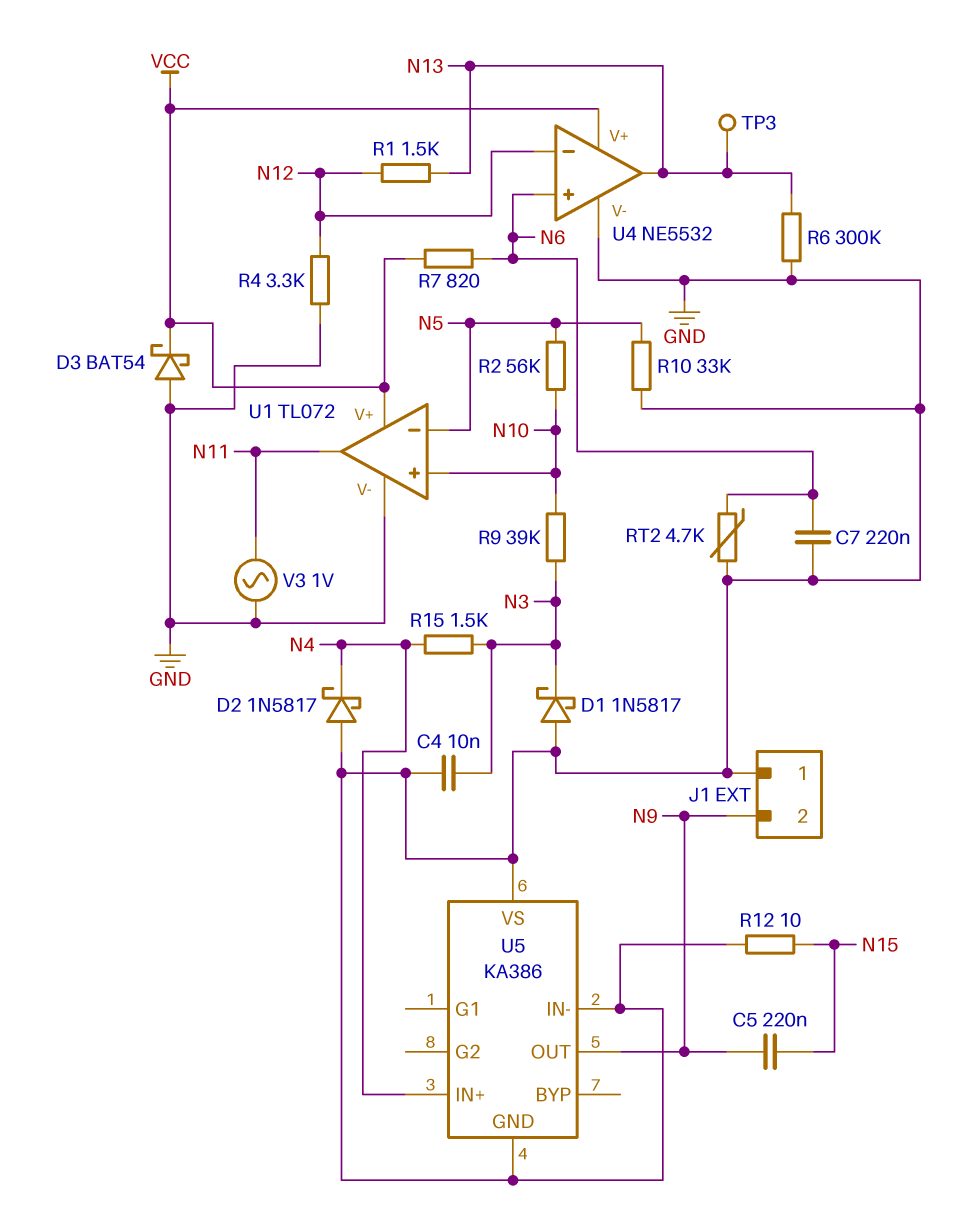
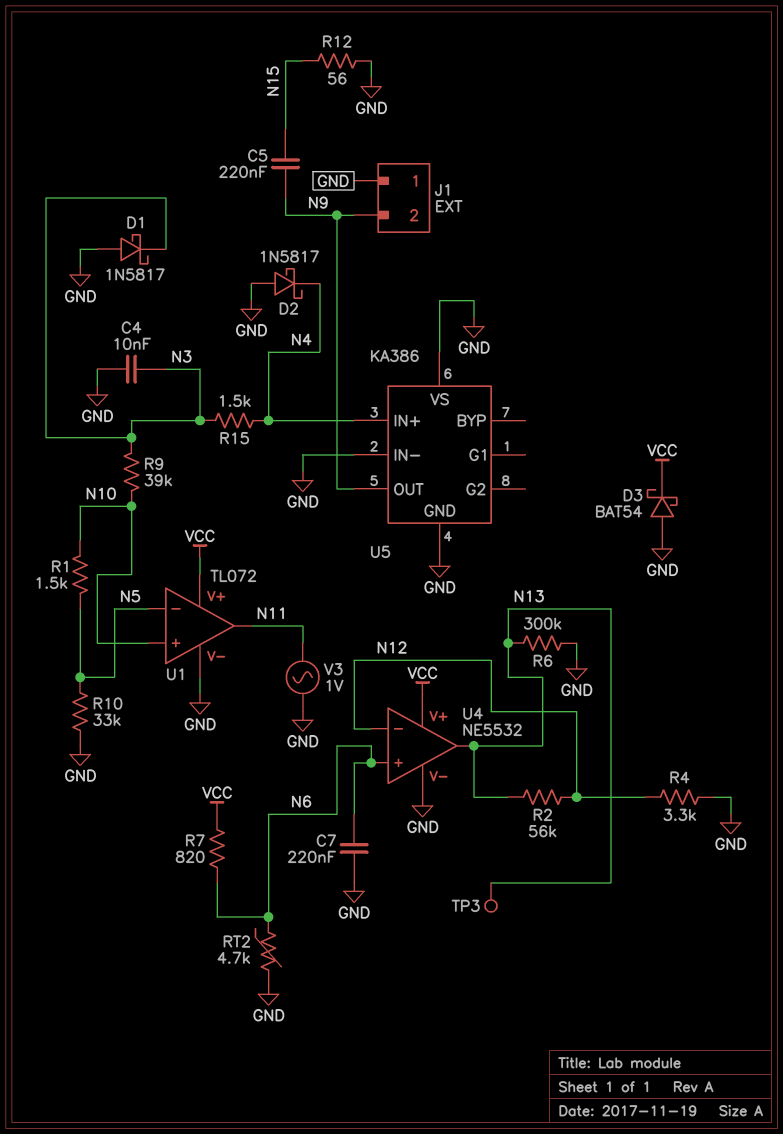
R1: 1.5k (N12, N13) -> 1.5k (N5, N10)
R2: 56k (N5, N10) -> 56k (N12, N13)
R12: 10 (GND, N15) -> 56 (GND, N15)

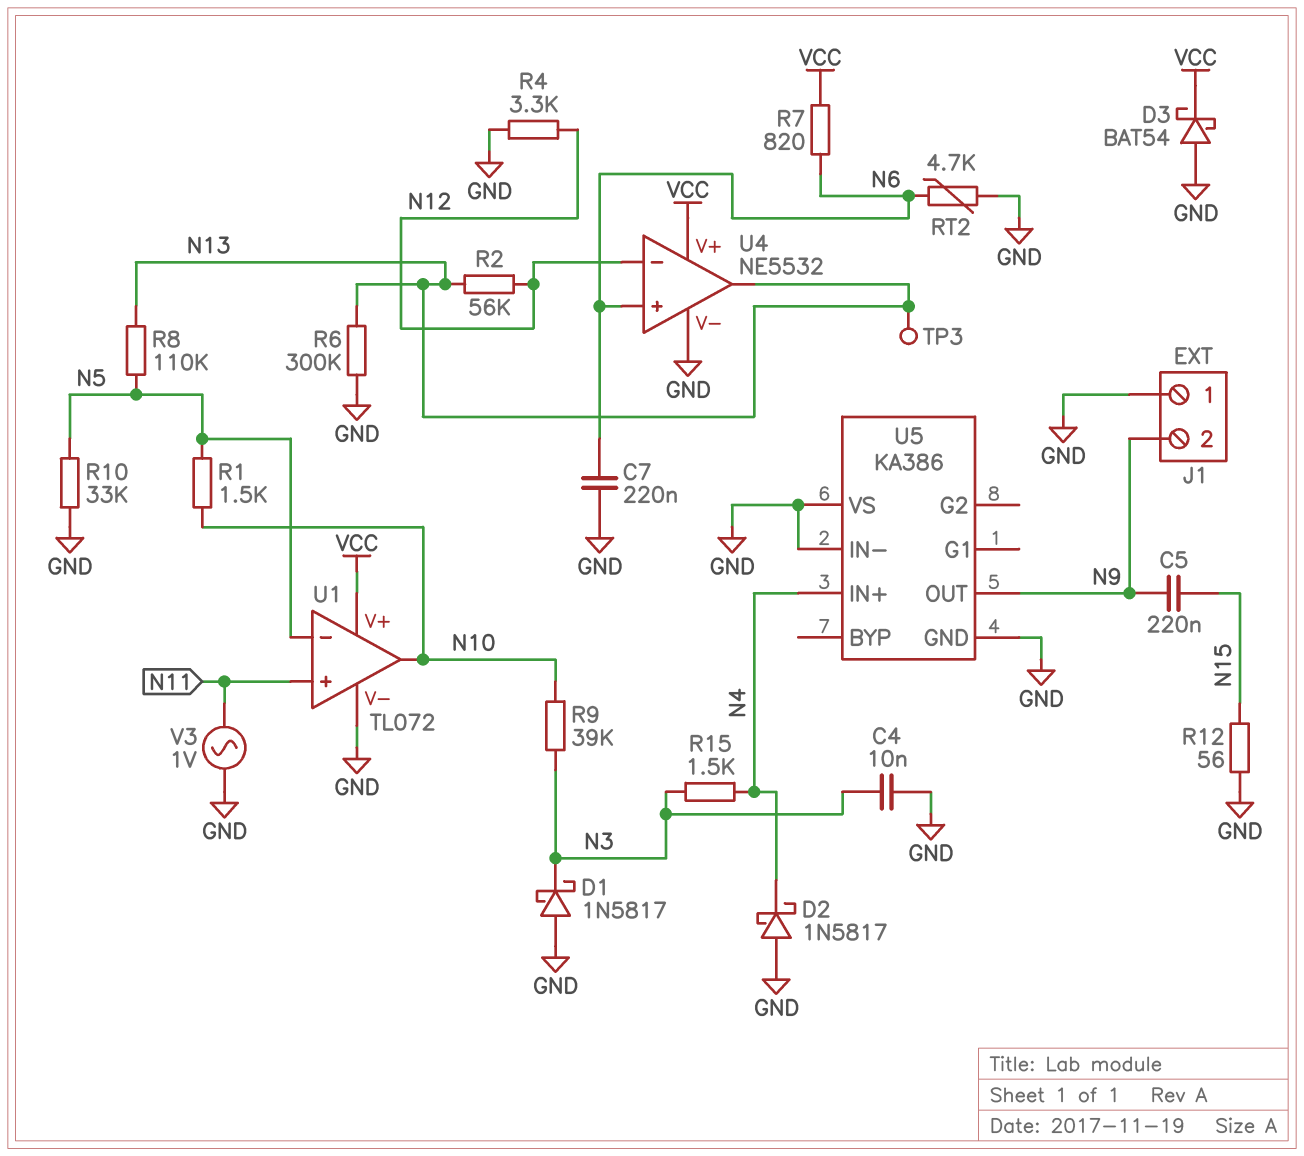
R8: none -> 110k (N5, N13)
U1 pin in+: N10 -> N11
U1 pin out: N11 -> N10

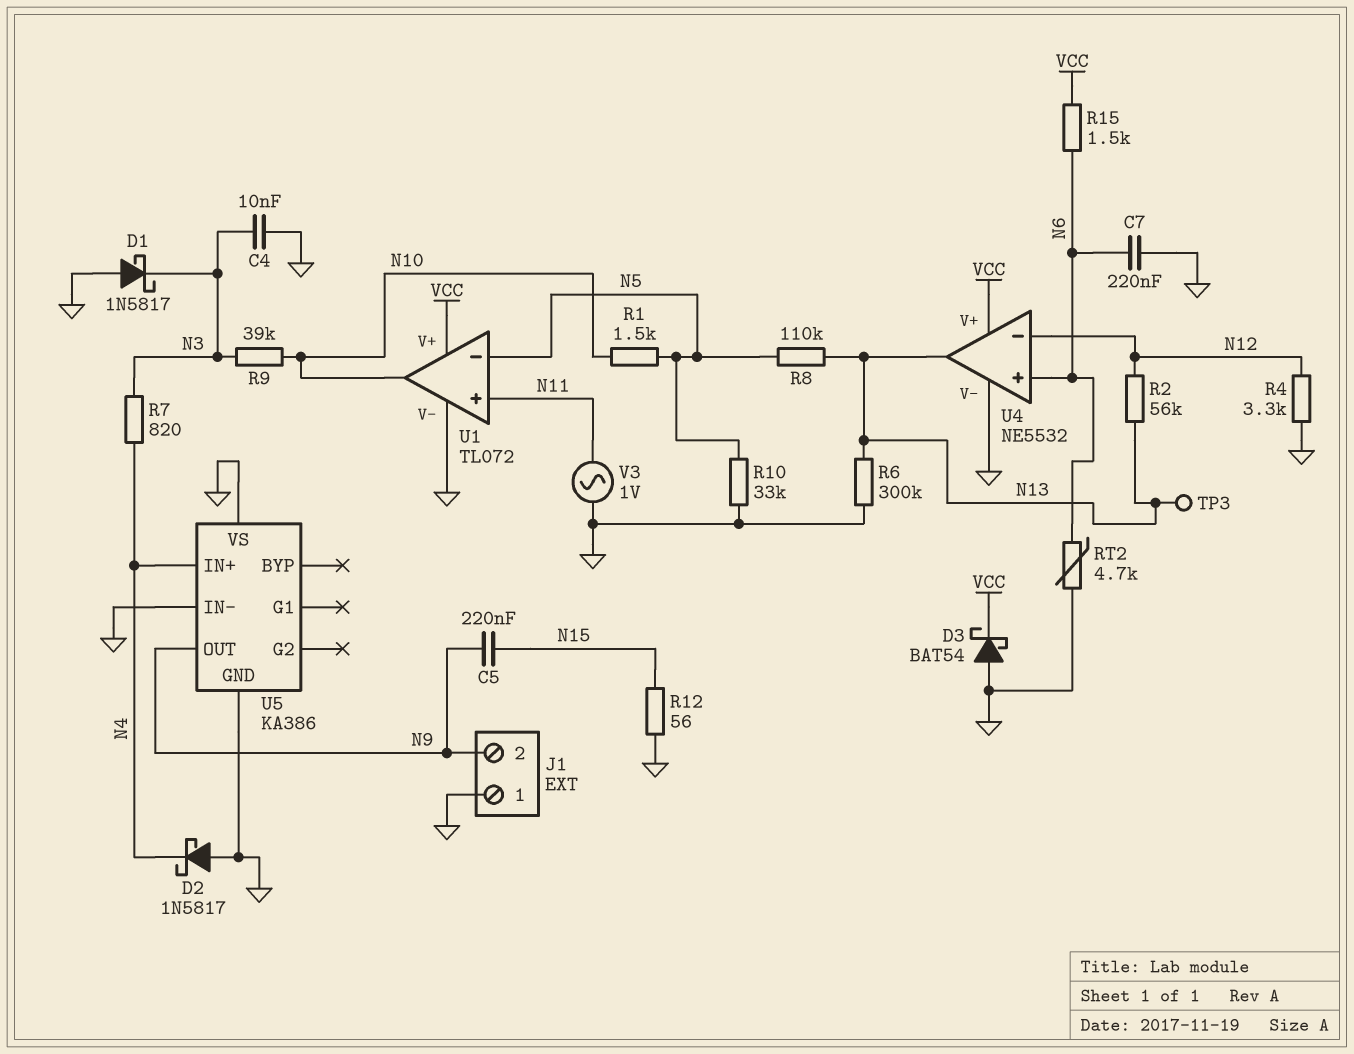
R7: 820 (N6, VCC) -> 820 (N3, N4)
R15: 1.5k (N3, N4) -> 1.5k (N6, VCC)

